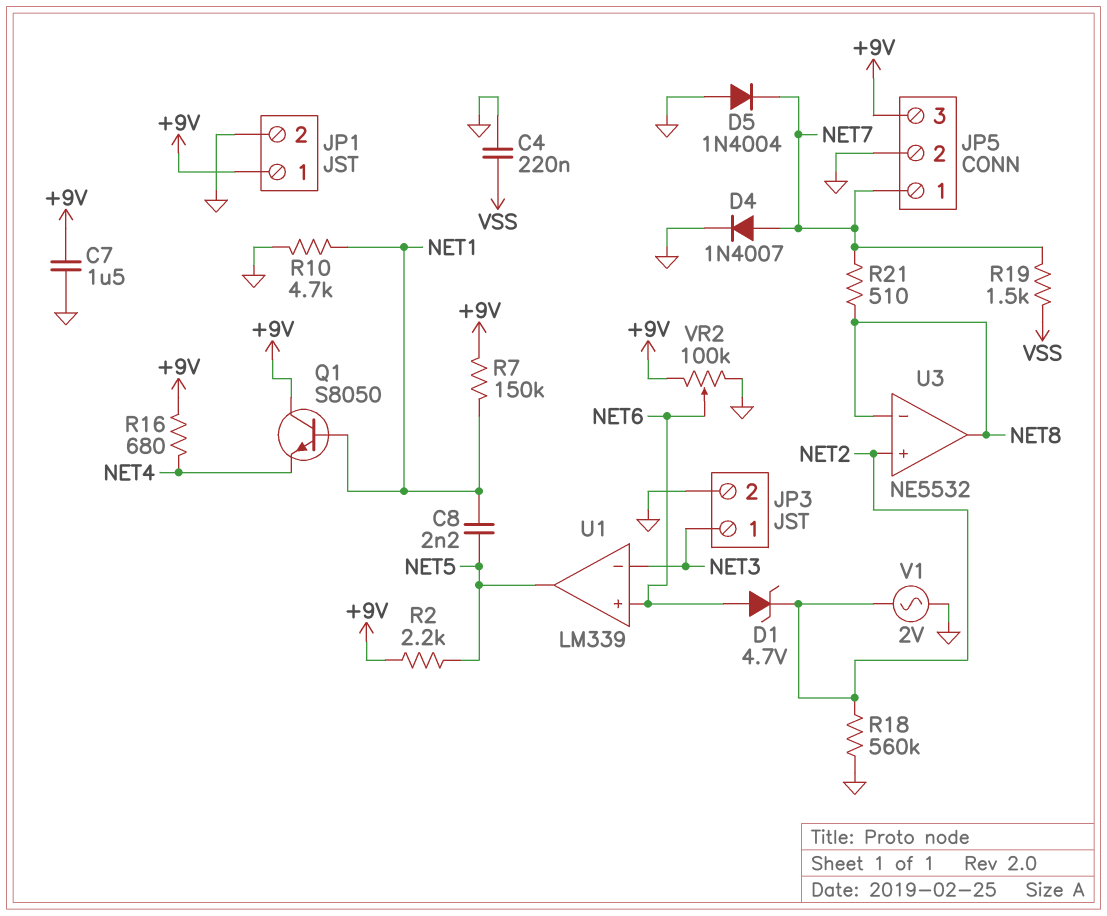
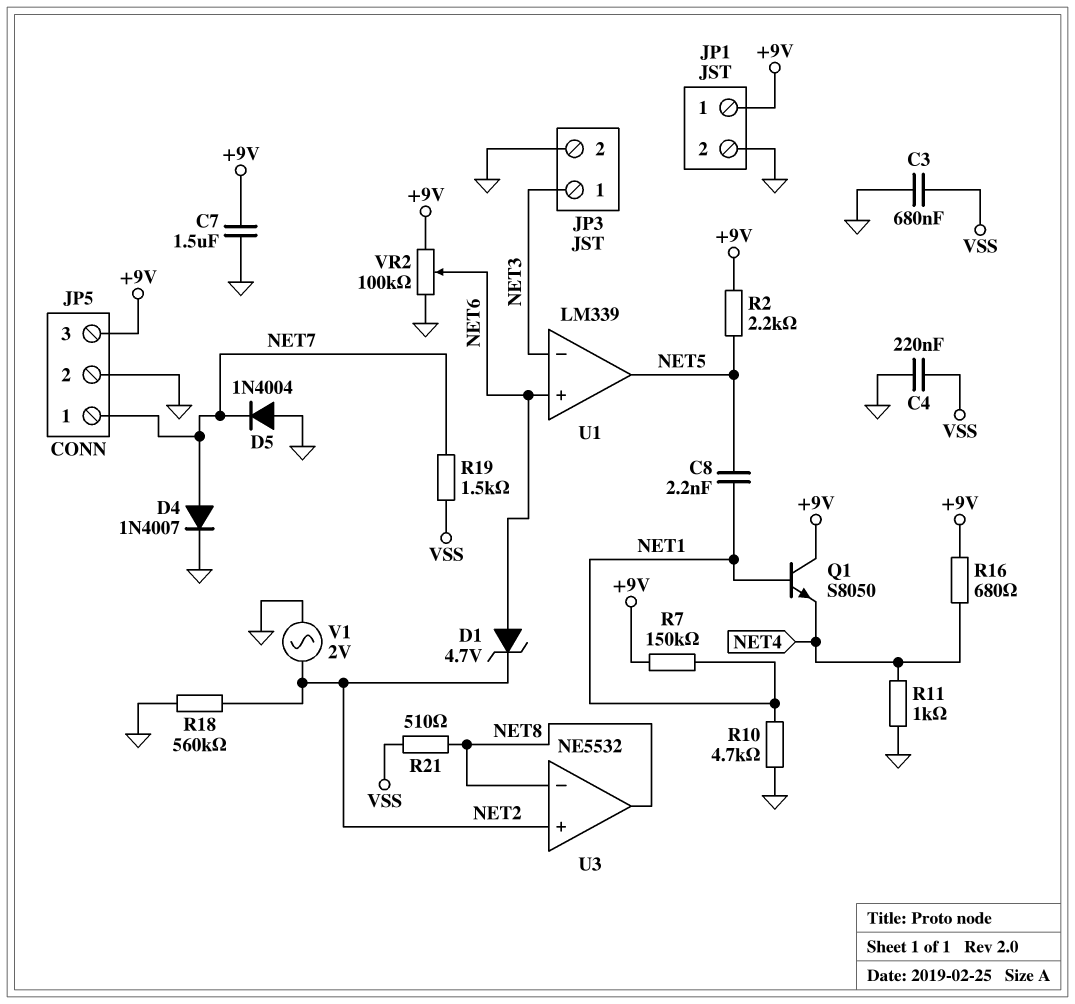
C3: none -> 680nF (GND, VSS)
R11: none -> 1k (GND, NET4)
R21: 510 (NET7, NET8) -> 510 (NET8, VSS)

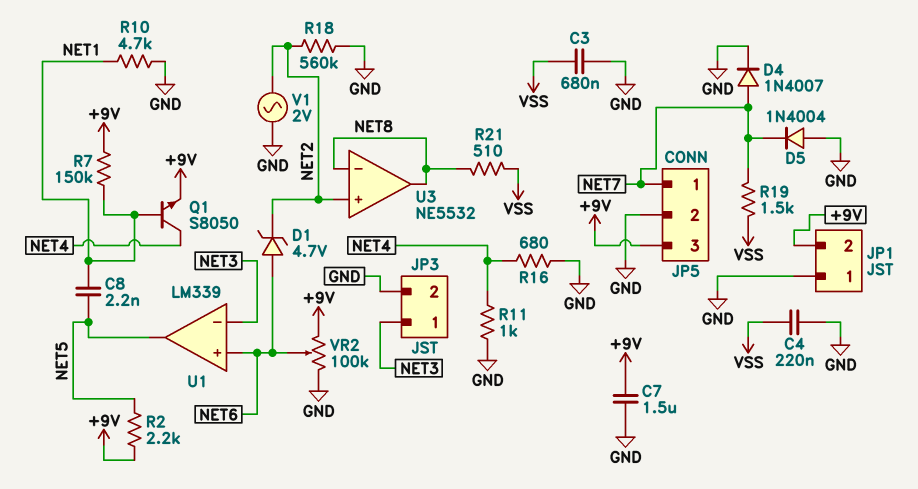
JP1 pin 1: +9V -> GND
JP1 pin 2: GND -> +9V
Q1: NPN S8050 (B NET1, C +9V, E NET4) -> NPN S8050 (B NET1, C NET4, E +9V)
R16: 680 (+9V, NET4) -> 680 (GND, NET4)

